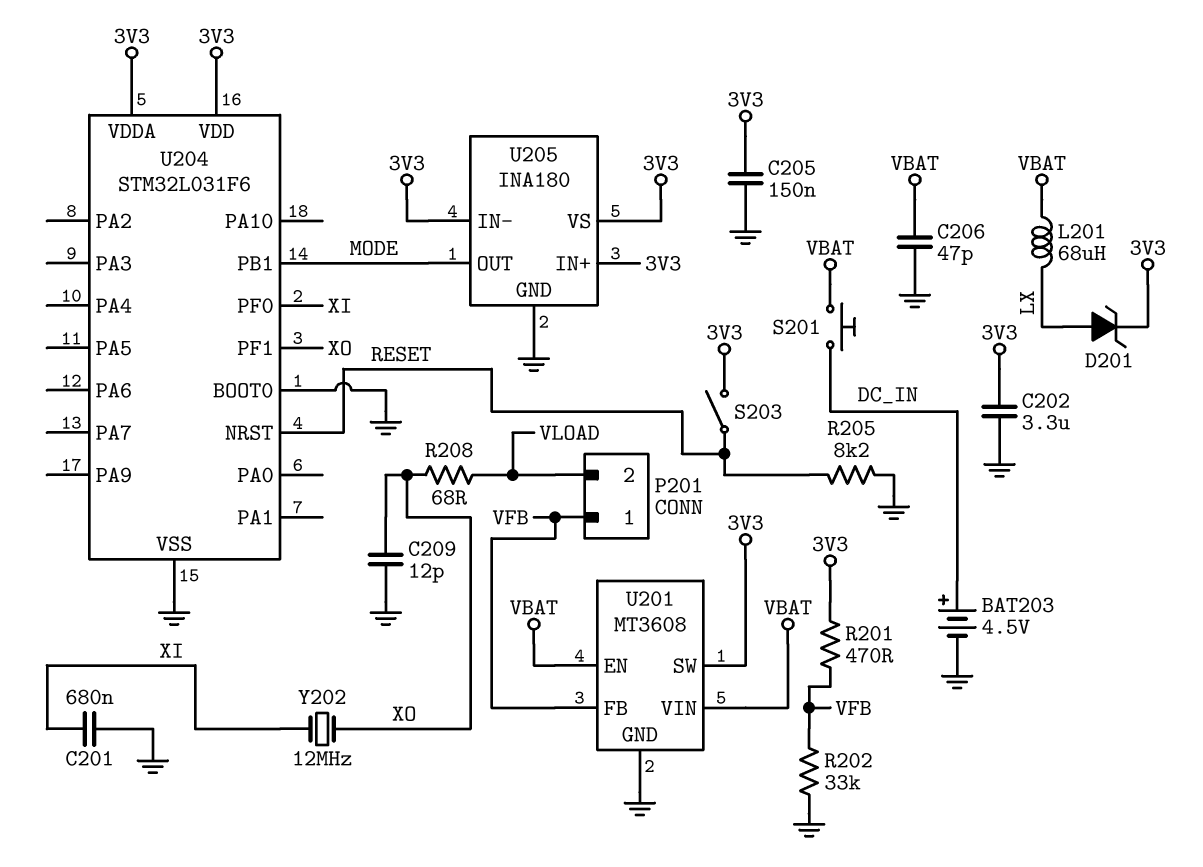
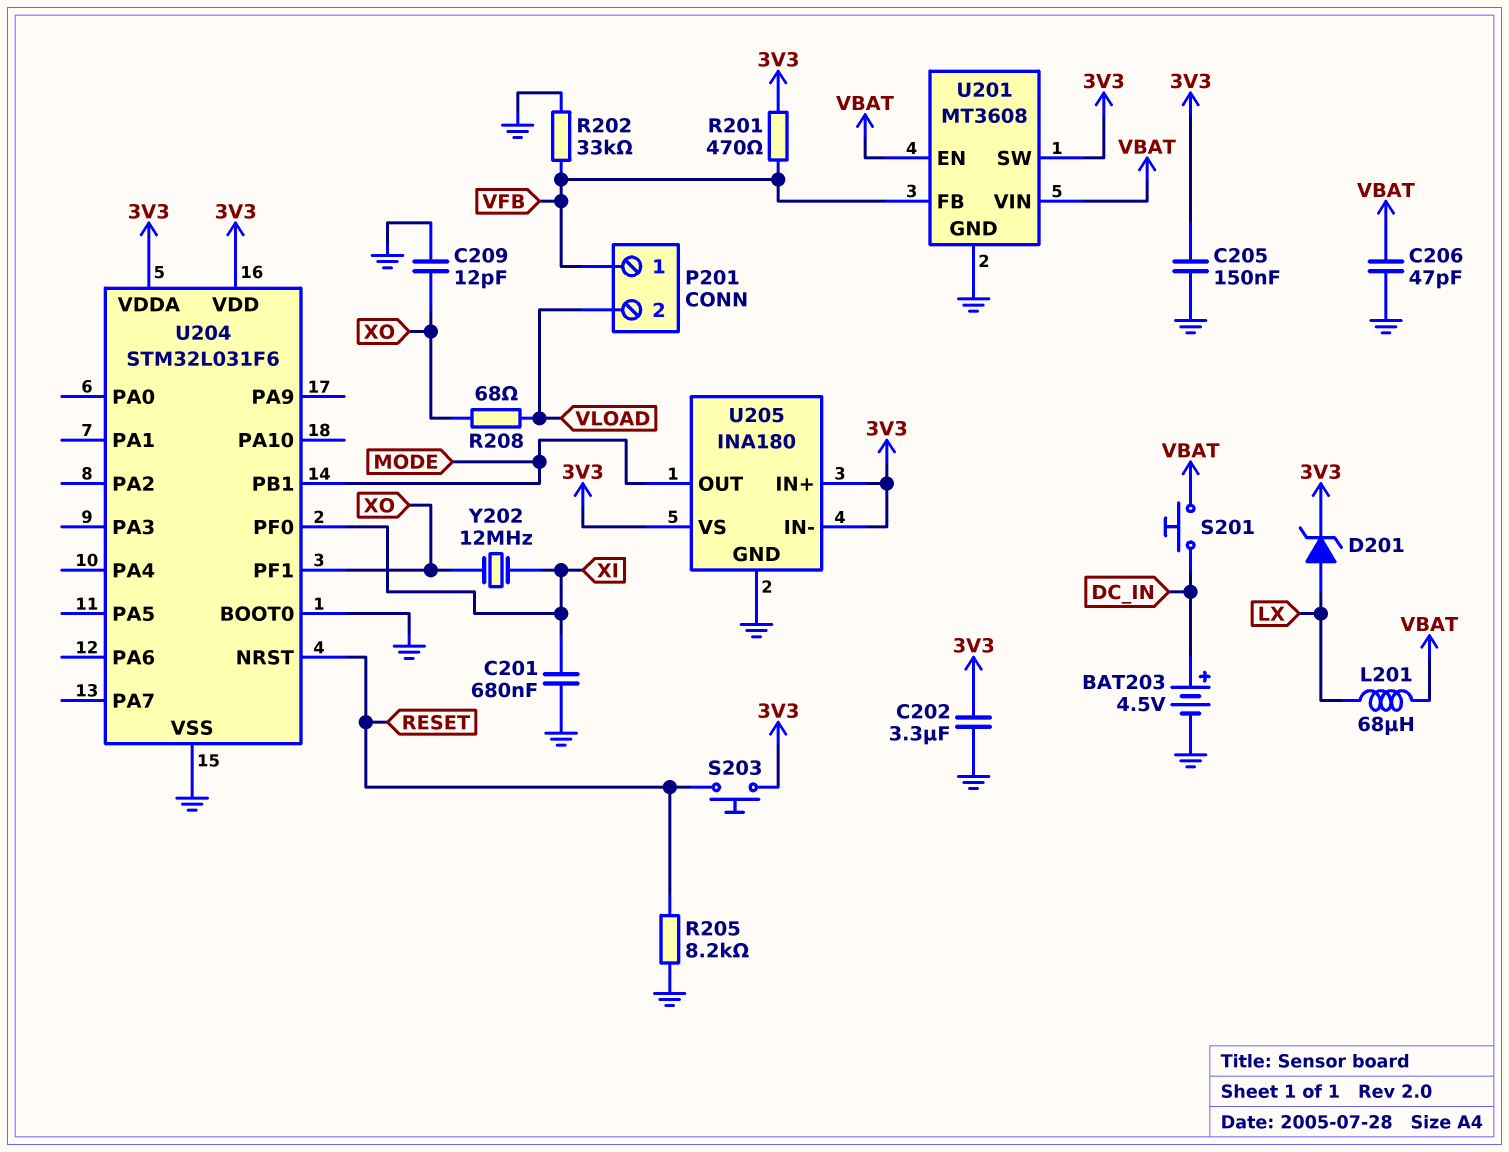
S203: switch (3V3, RESET) -> button (3V3, RESET)

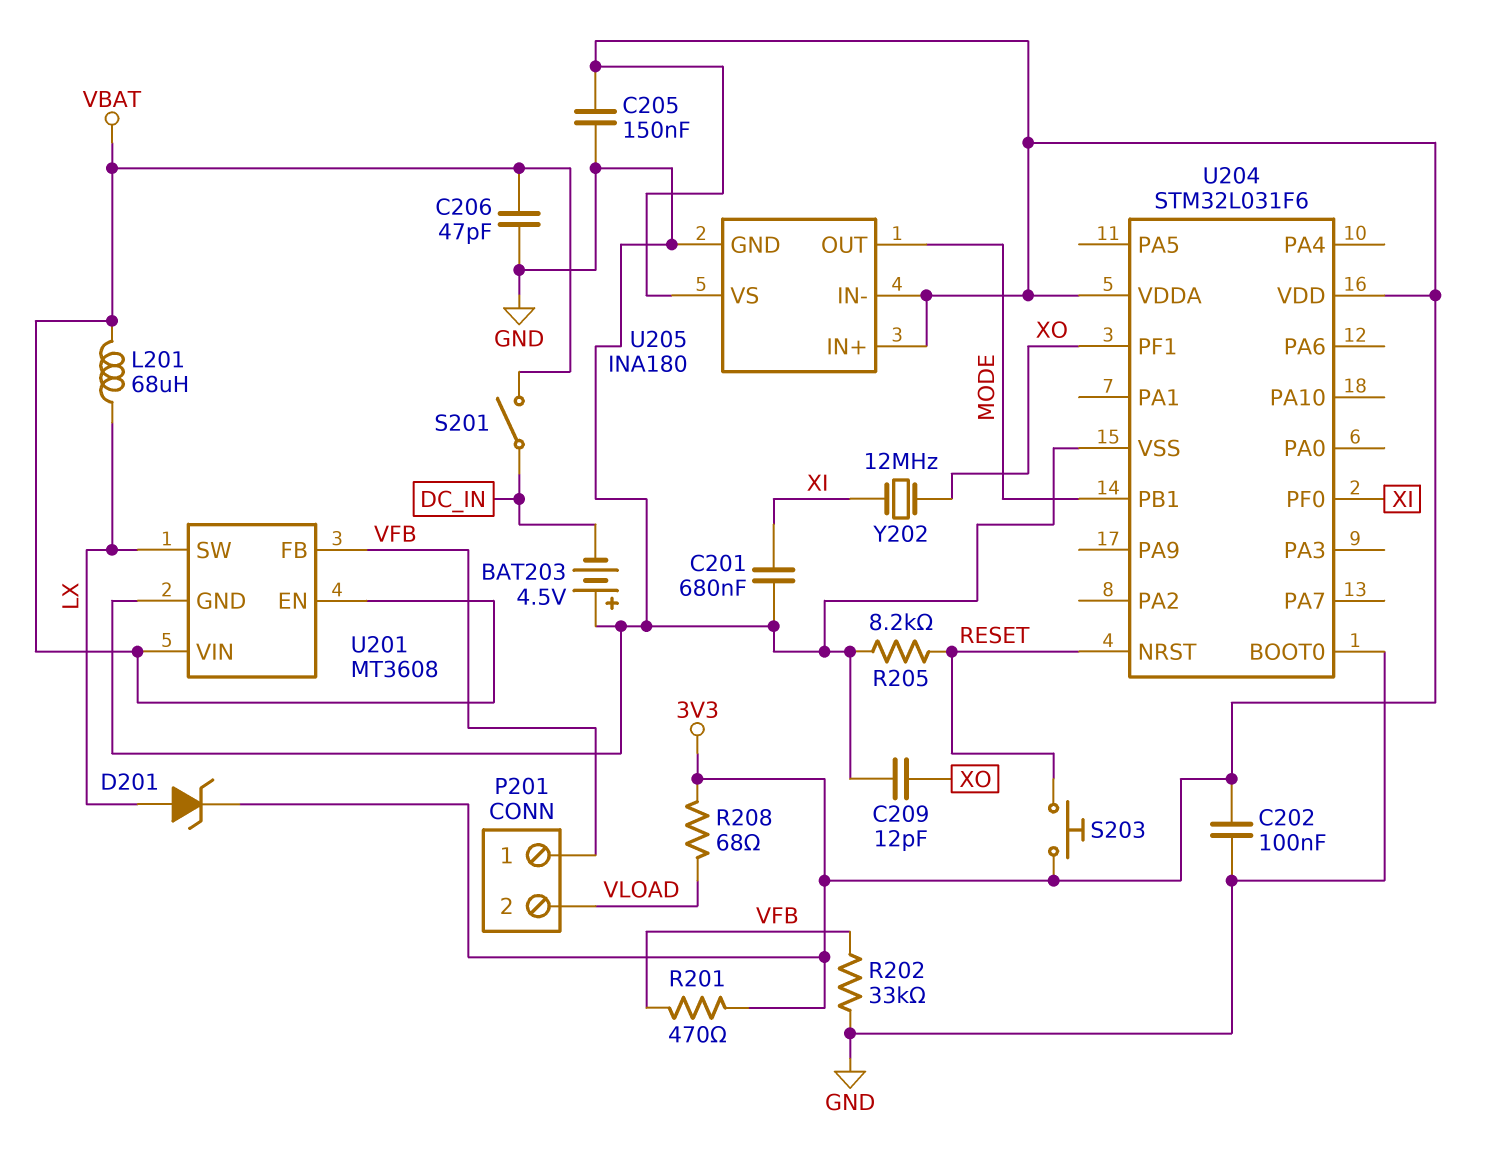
BAT203: 4.5V (plus DC_IN, minus GND) -> 4.5V (plus GND, minus DC_IN)
C202: 3.3uF (3V3, GND) -> 100nF (3V3, GND)
R208: 68 (VLOAD, XO) -> 68 (3V3, VLOAD)
S201: button (DC_IN, VBAT) -> switch (DC_IN, VBAT)
U201 pin SW: 3V3 -> LX

